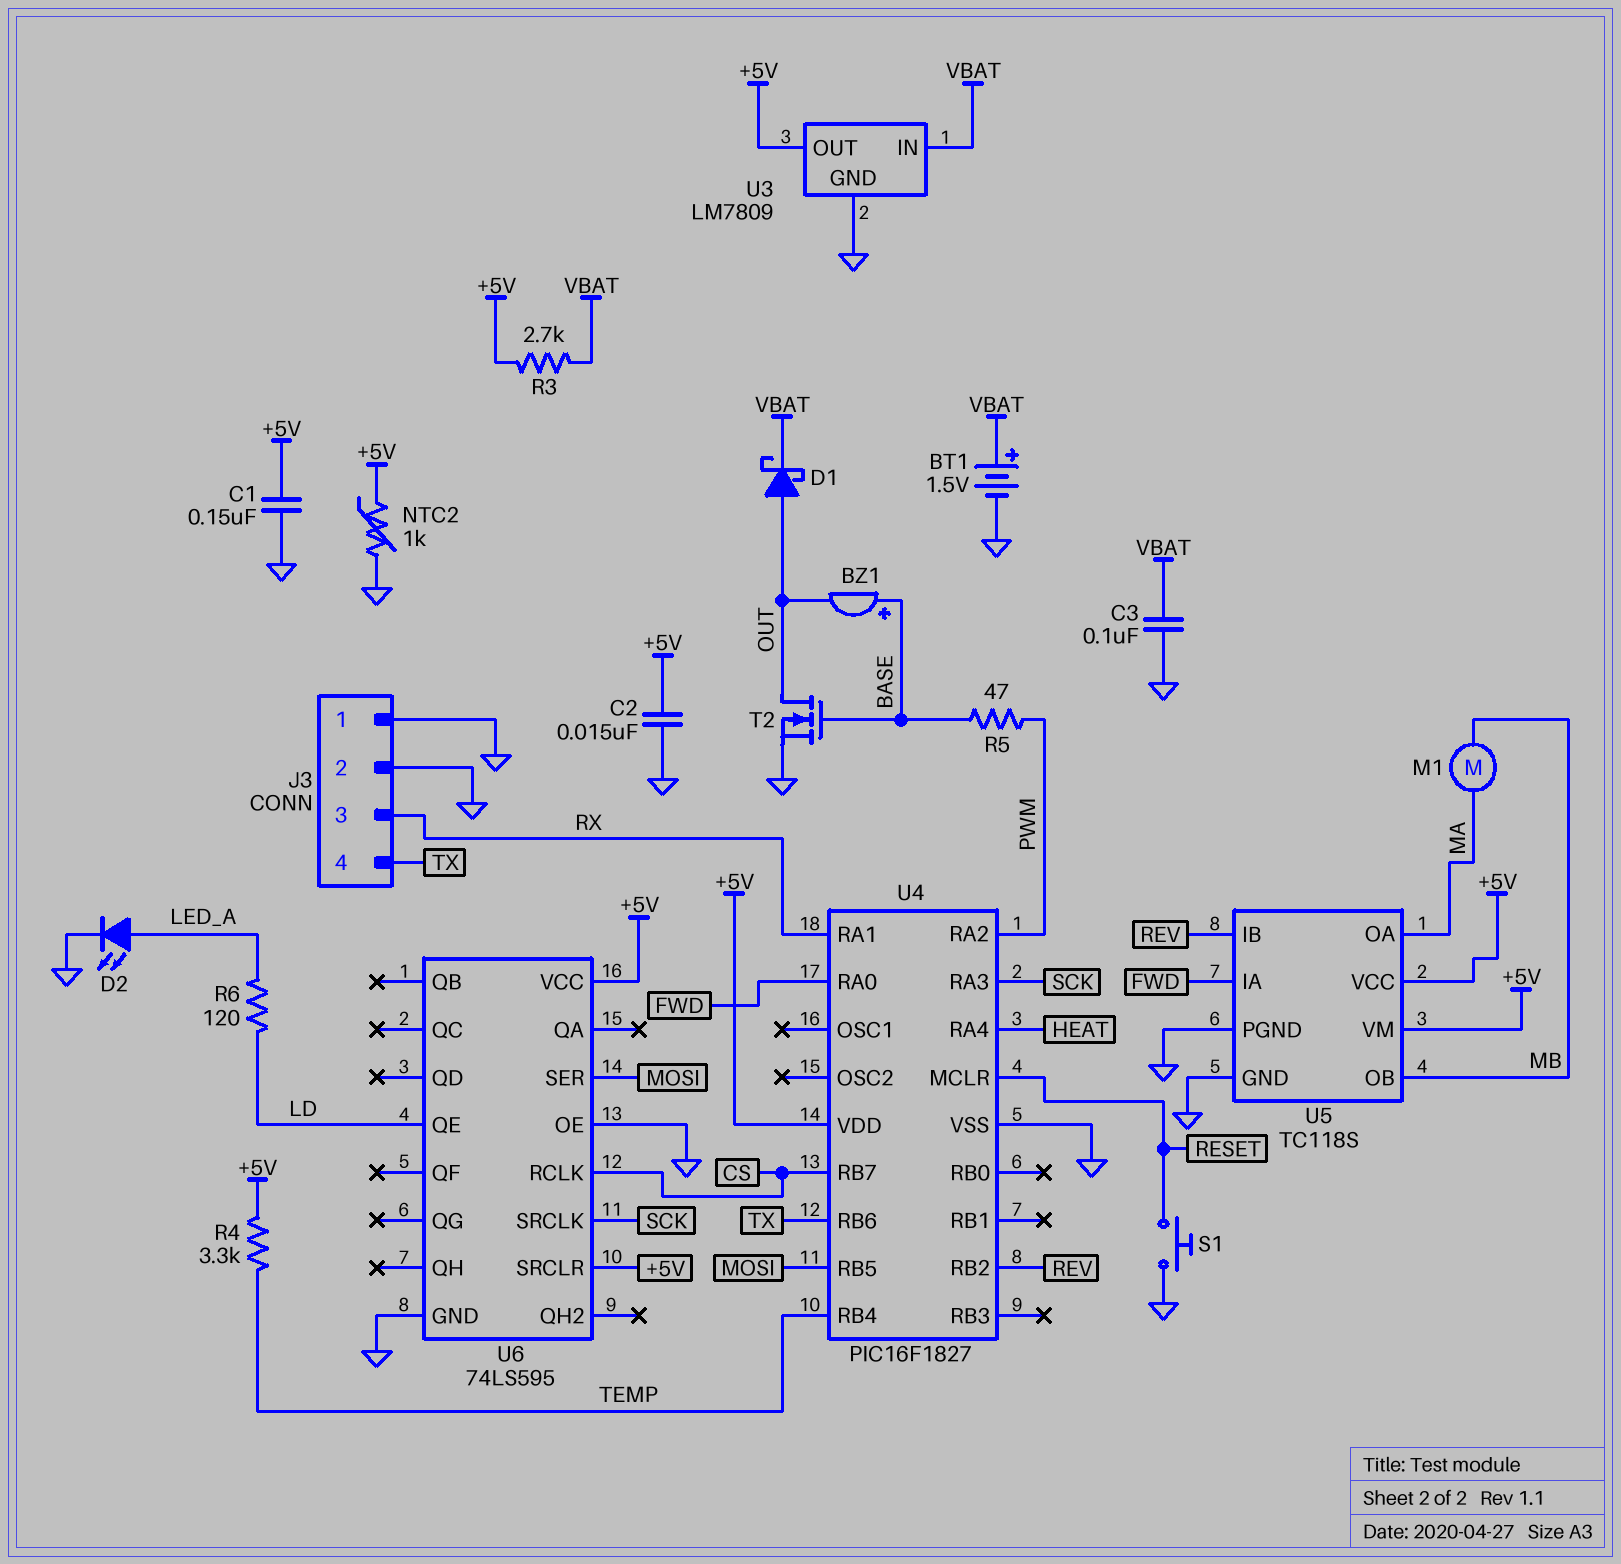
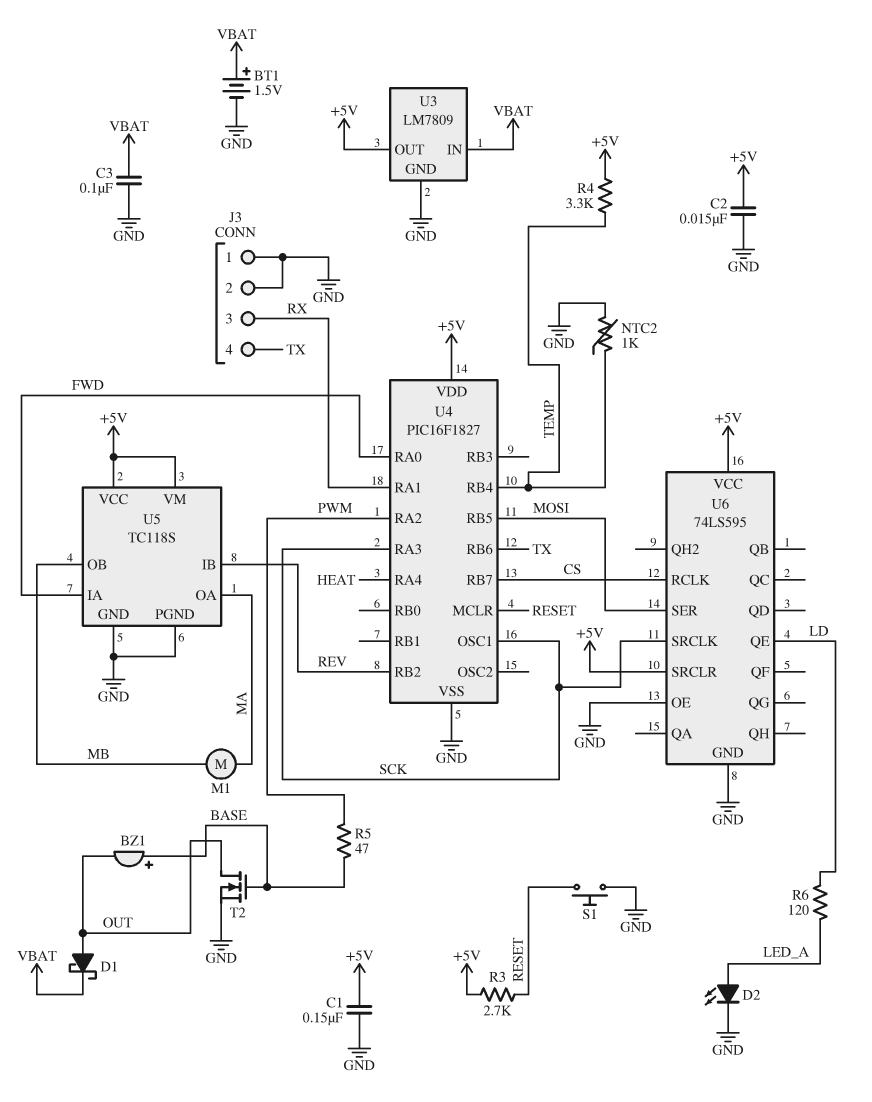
NTC2: 1k (+5V, GND) -> 1k (GND, TEMP)
R3: 2.7k (+5V, VBAT) -> 2.7k (+5V, RESET)
U4 pin OSC1: none -> SCK

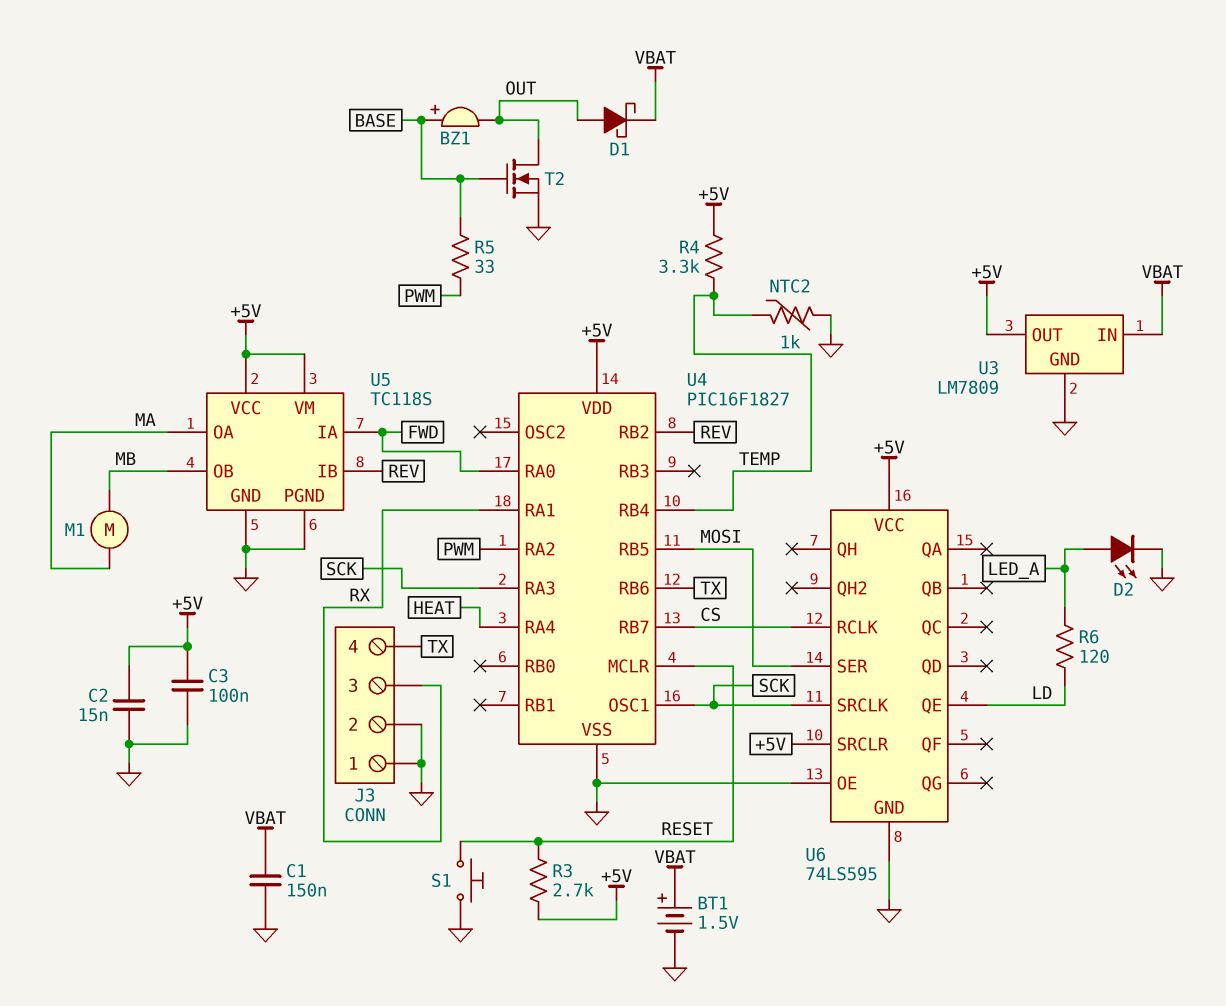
C1: 150nF (+5V, GND) -> 150nF (GND, VBAT)
C3: 100nF (GND, VBAT) -> 100nF (+5V, GND)
R5: 47 (BASE, PWM) -> 33 (BASE, PWM)

